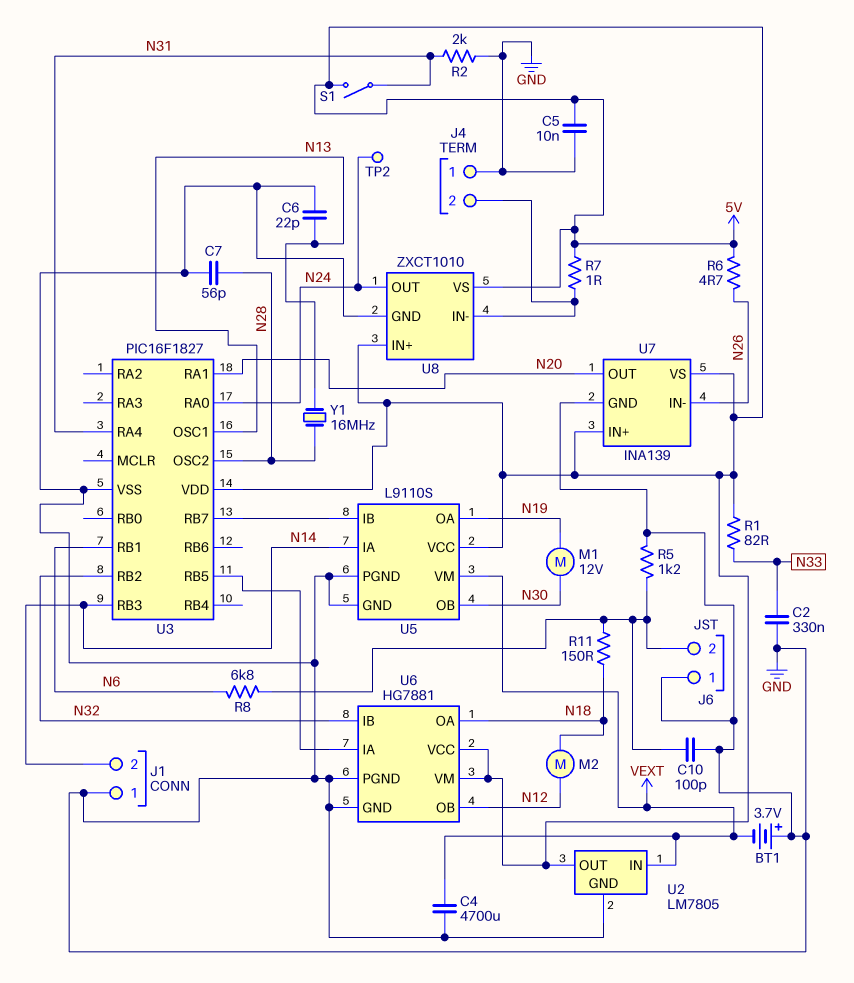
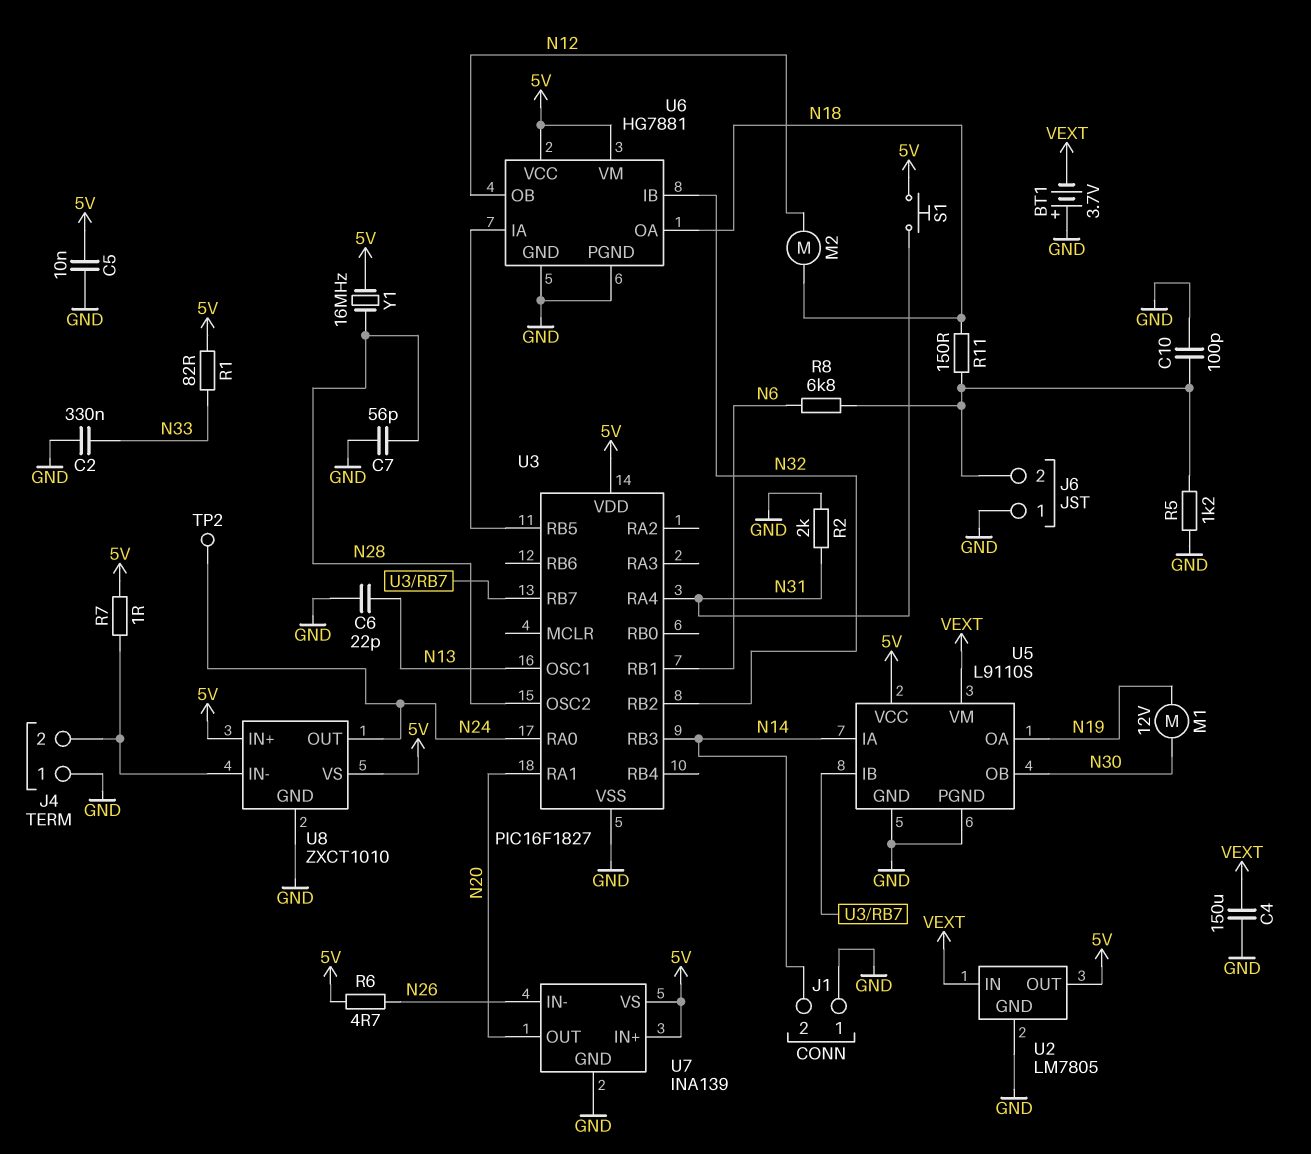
C4: 4700uF (GND, VEXT) -> 150uF (GND, VEXT)
S1: switch (5V, N31) -> button (5V, N31)
Y1: 16MHz (N13, N28) -> 16MHz (5V, N28)

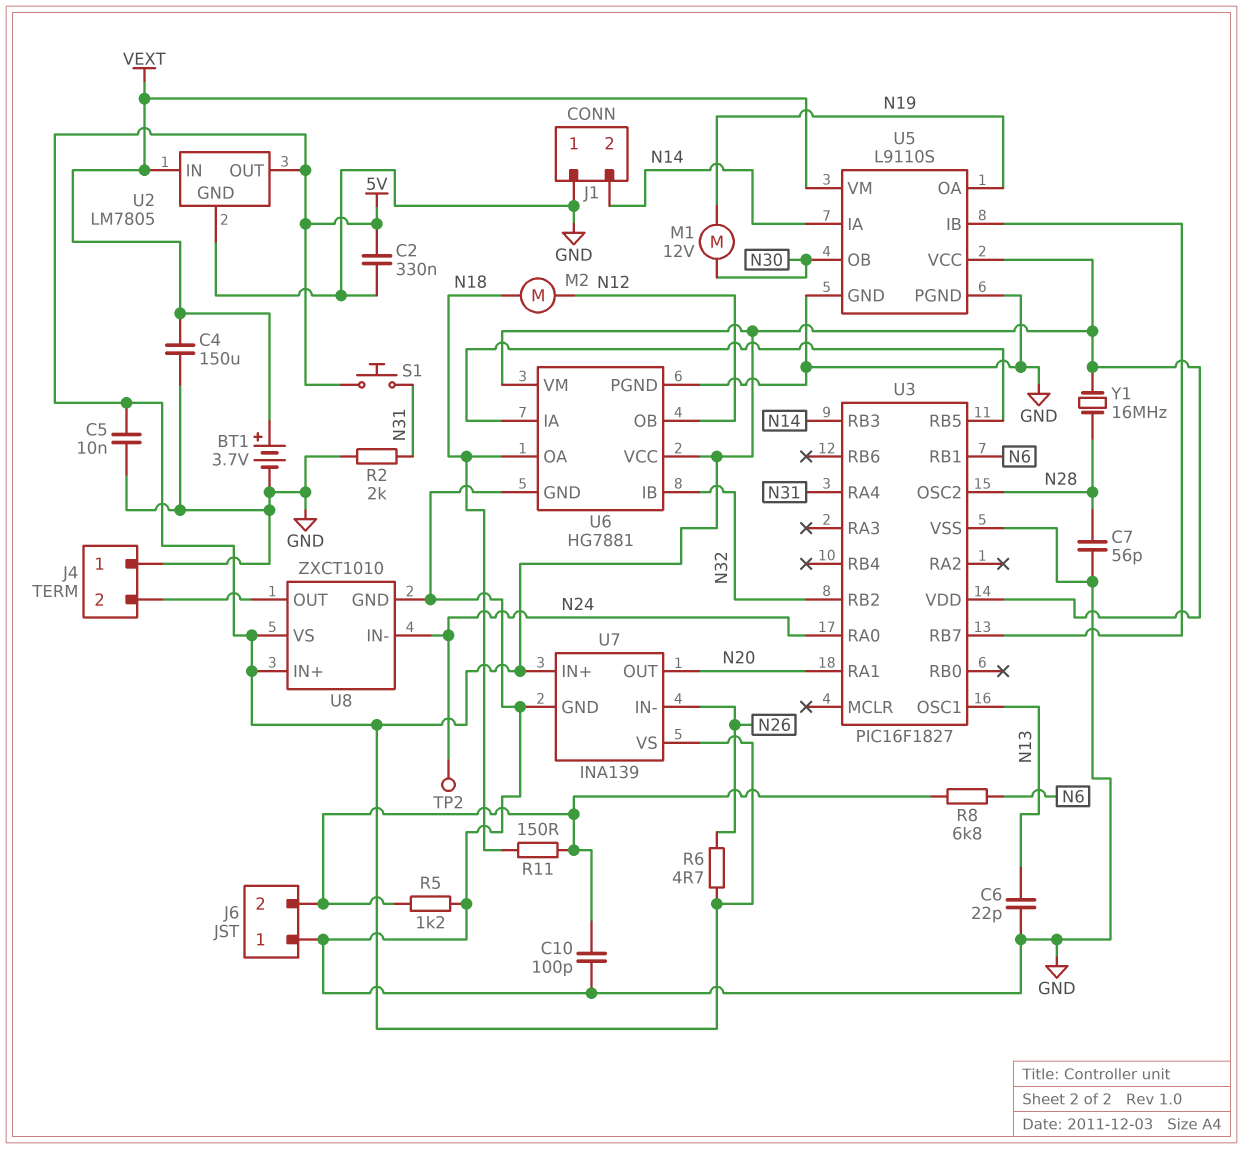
BT1: 3.7V (plus GND, minus VEXT) -> 3.7V (plus VEXT, minus GND)
C2: 330nF (GND, N33) -> 330nF (5V, GND)
R1: 82 (5V, N33) -> none
R7: 1 (5V, J4/2) -> none
U8 pin IN-: J4/2 -> N24
U8 pin OUT: N24 -> J4/2

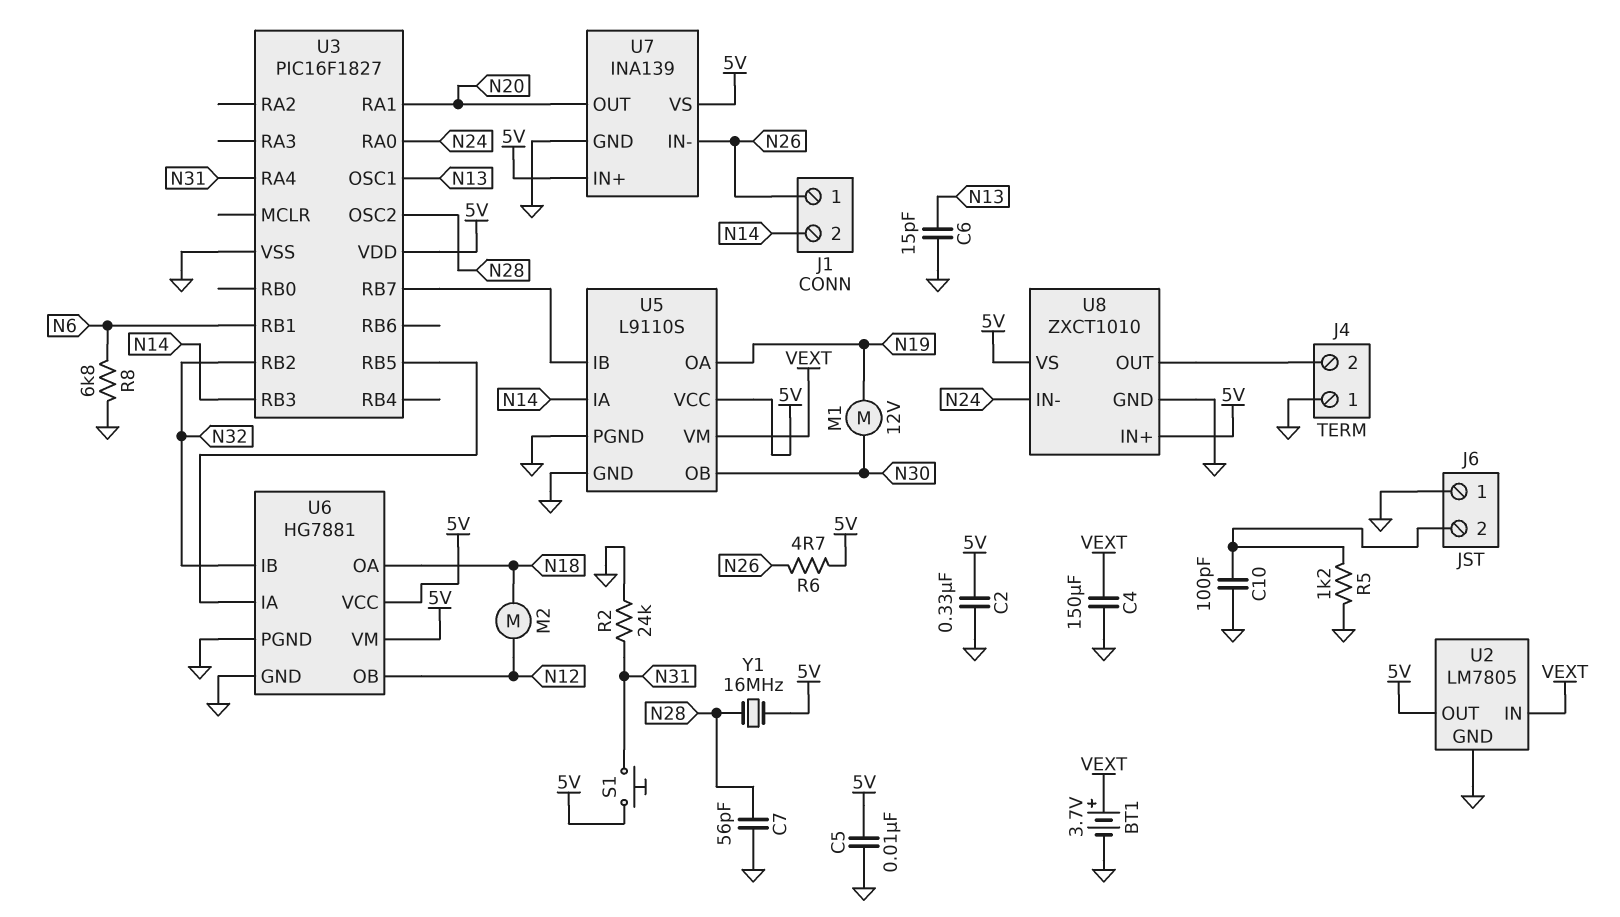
C6: 22pF (GND, N13) -> 15pF (GND, N13)
J1 pin 1: GND -> N26
R2: 2k (GND, N31) -> 24k (GND, N31)
R8: 6.8k (J6/2, N6) -> 6.8k (GND, N6)
R11: 150 (J6/2, N18) -> none
TP2: test point (N24) -> none

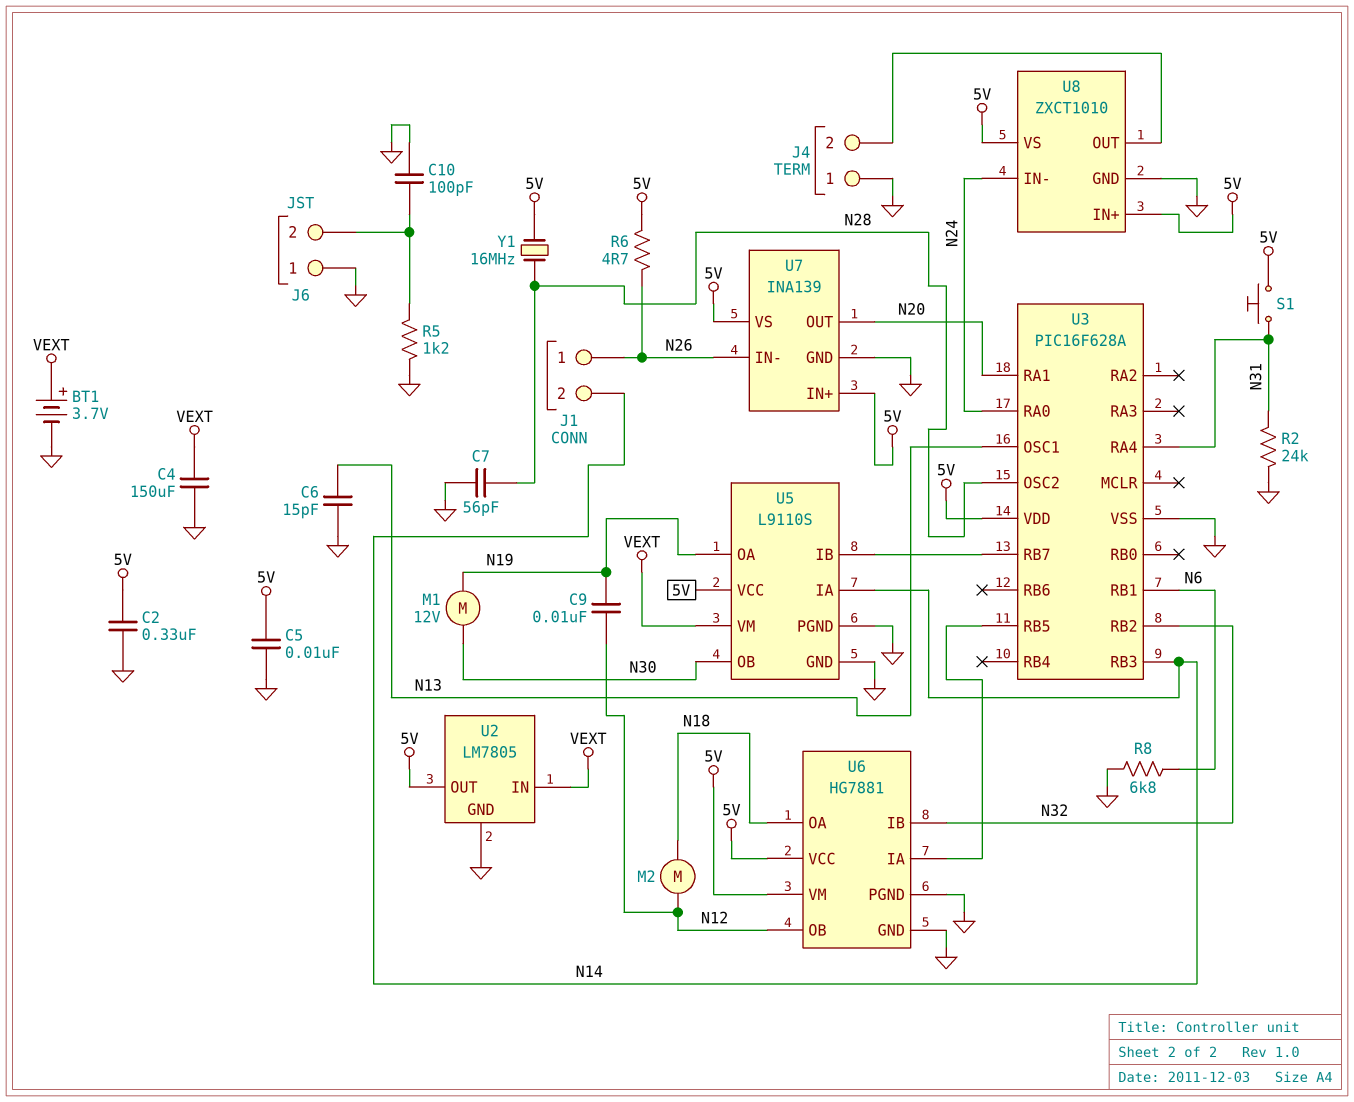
C9: none -> 10nF (N12, N19)
U3: PIC16F1827 -> PIC16F628A

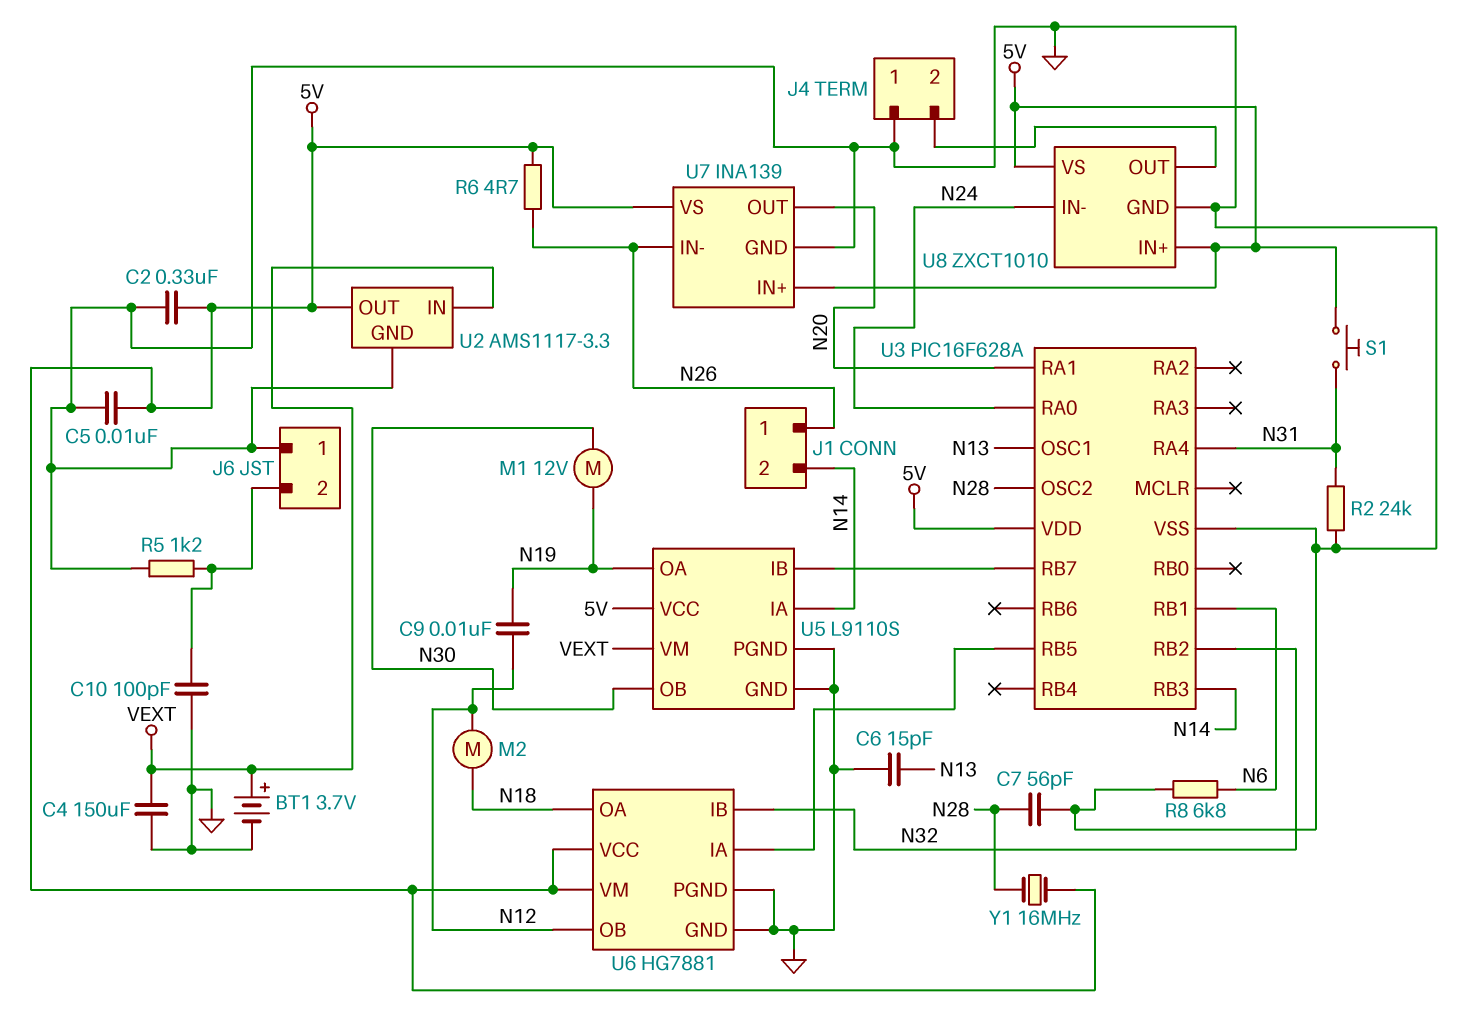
U2: LM7805 -> AMS1117-3.3

